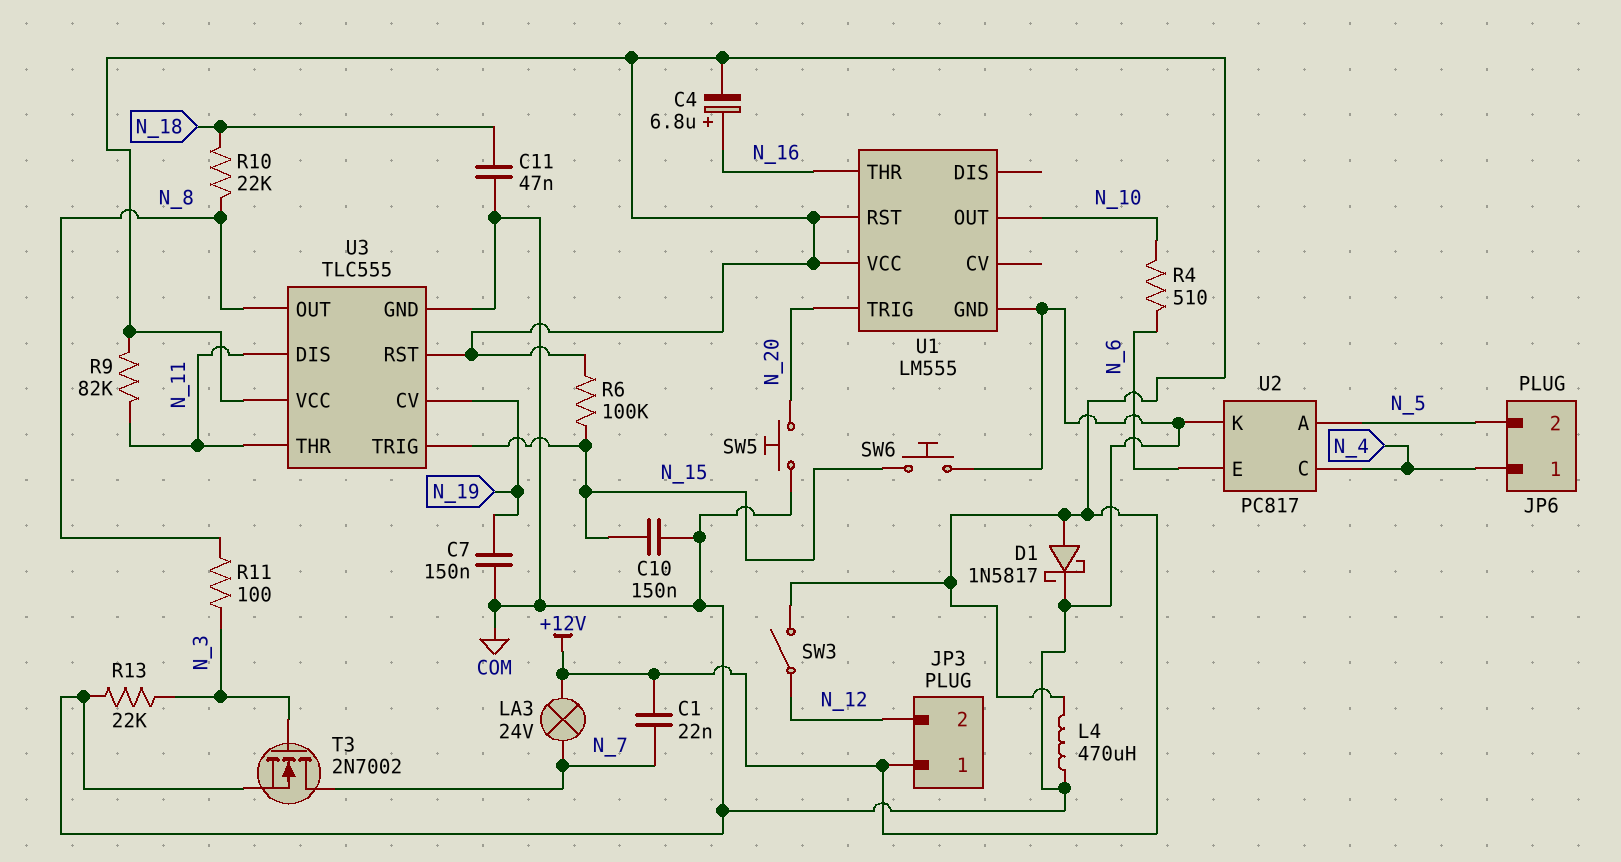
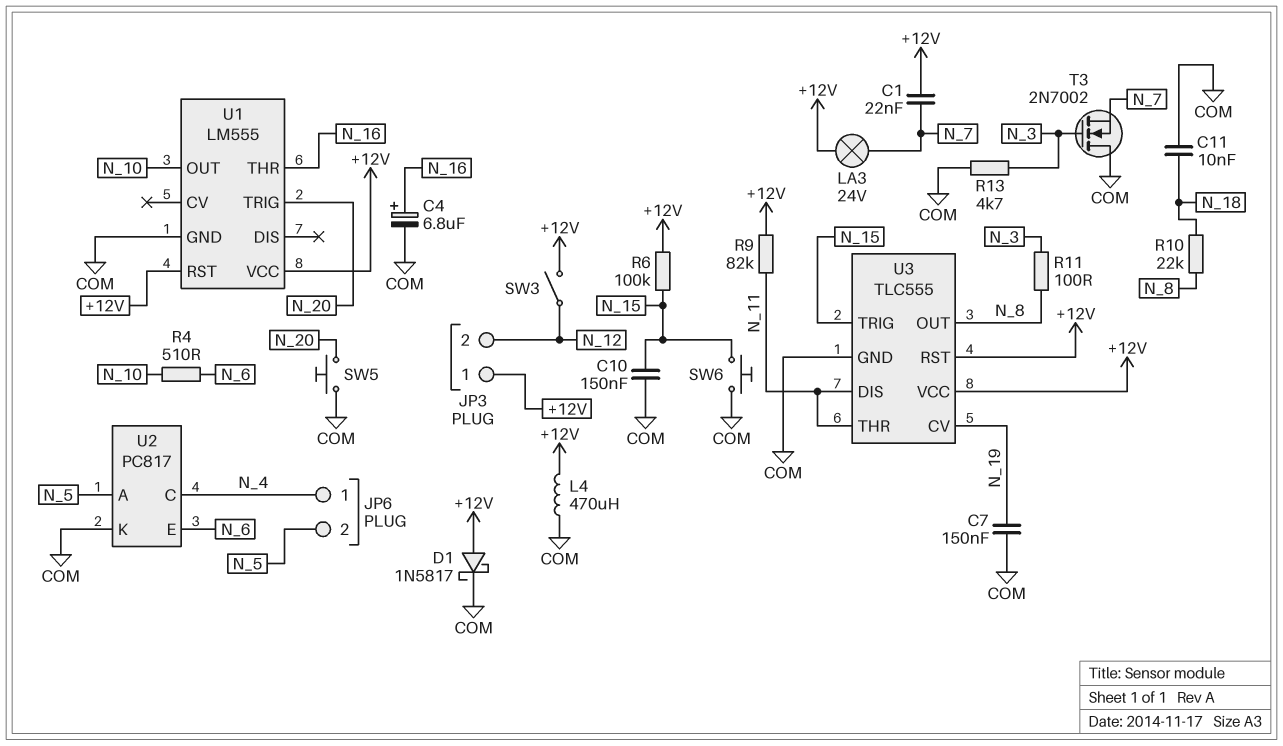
C4: 6.8uF (plus N_16, minus +12V) -> 6.8uF (plus N_16, minus COM)
C11: 47nF (COM, N_18) -> 10nF (COM, N_18)
R13: 22k (COM, N_3) -> 4.7k (COM, N_3)
T3: NMOS 2N7002 (G N_3, D N_7, S COM) -> NMOS 2N7002 (G N_3, D COM, S N_7)

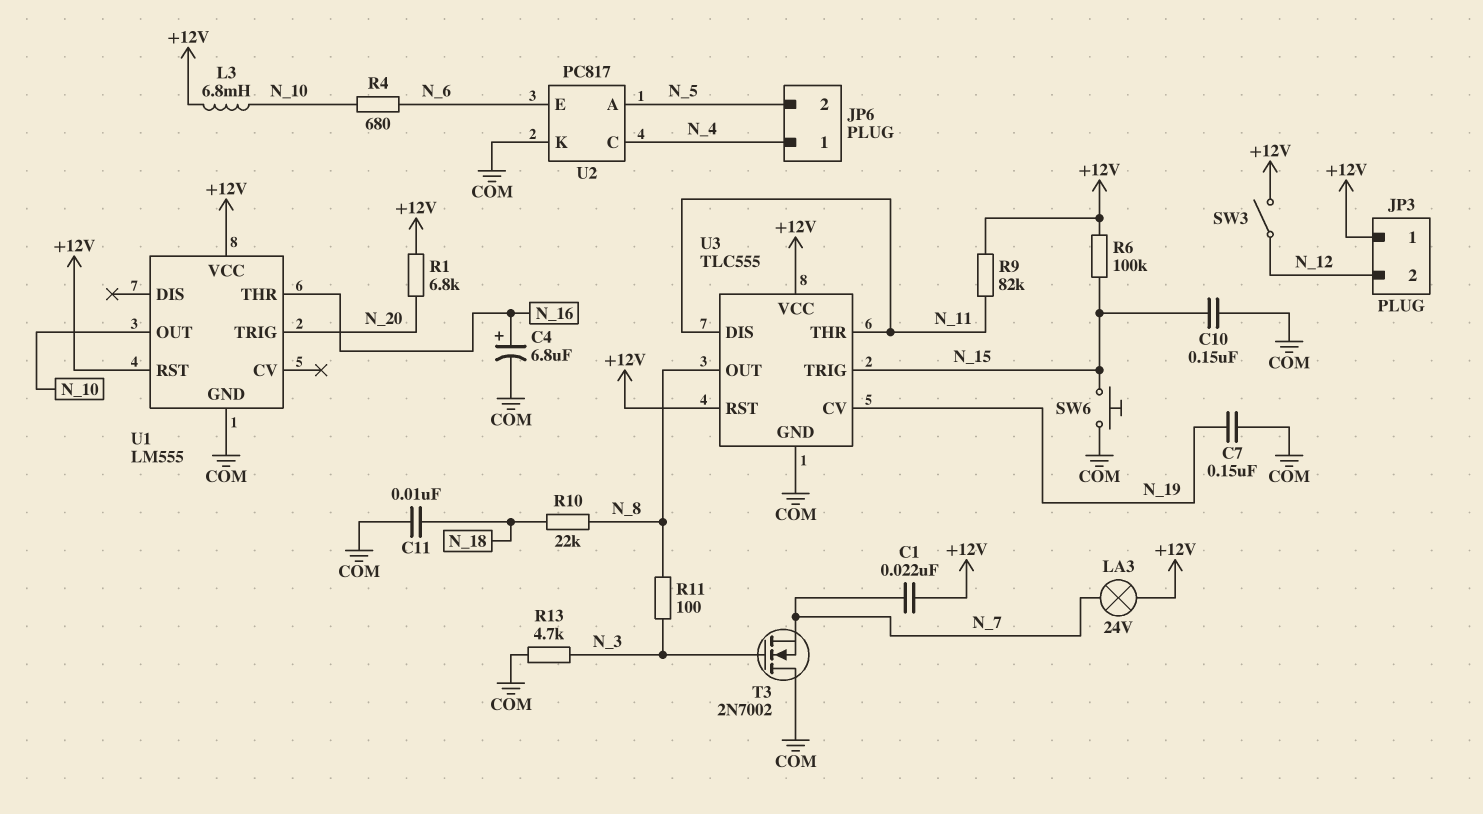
D1: schottky 1N5817 (A +12V, K COM) -> none
L3: none -> 6.8mH (+12V, N_10)
L4: 470uH (+12V, COM) -> none
R1: none -> 6.8k (+12V, N_20)
R4: 510 (N_6, N_10) -> 680 (N_6, N_10)
SW5: button (COM, N_20) -> none

